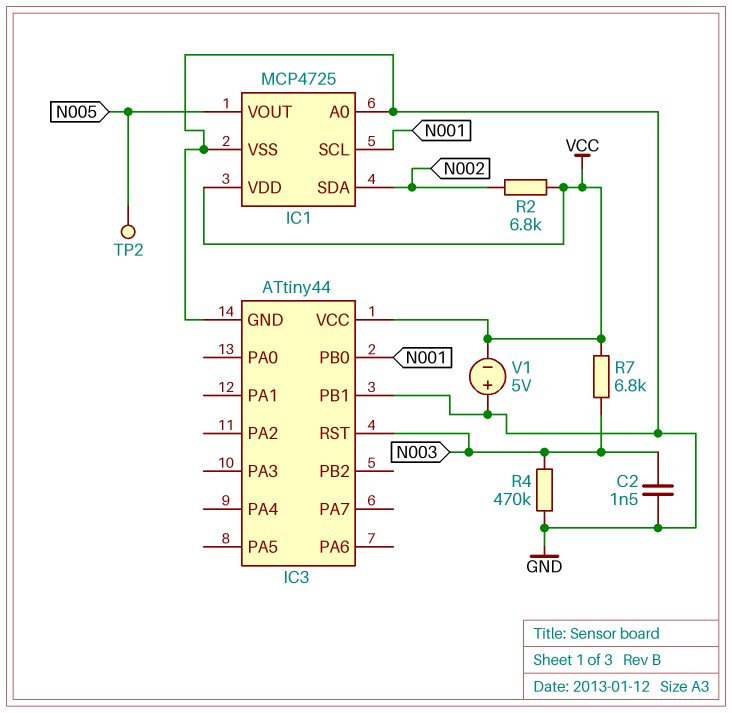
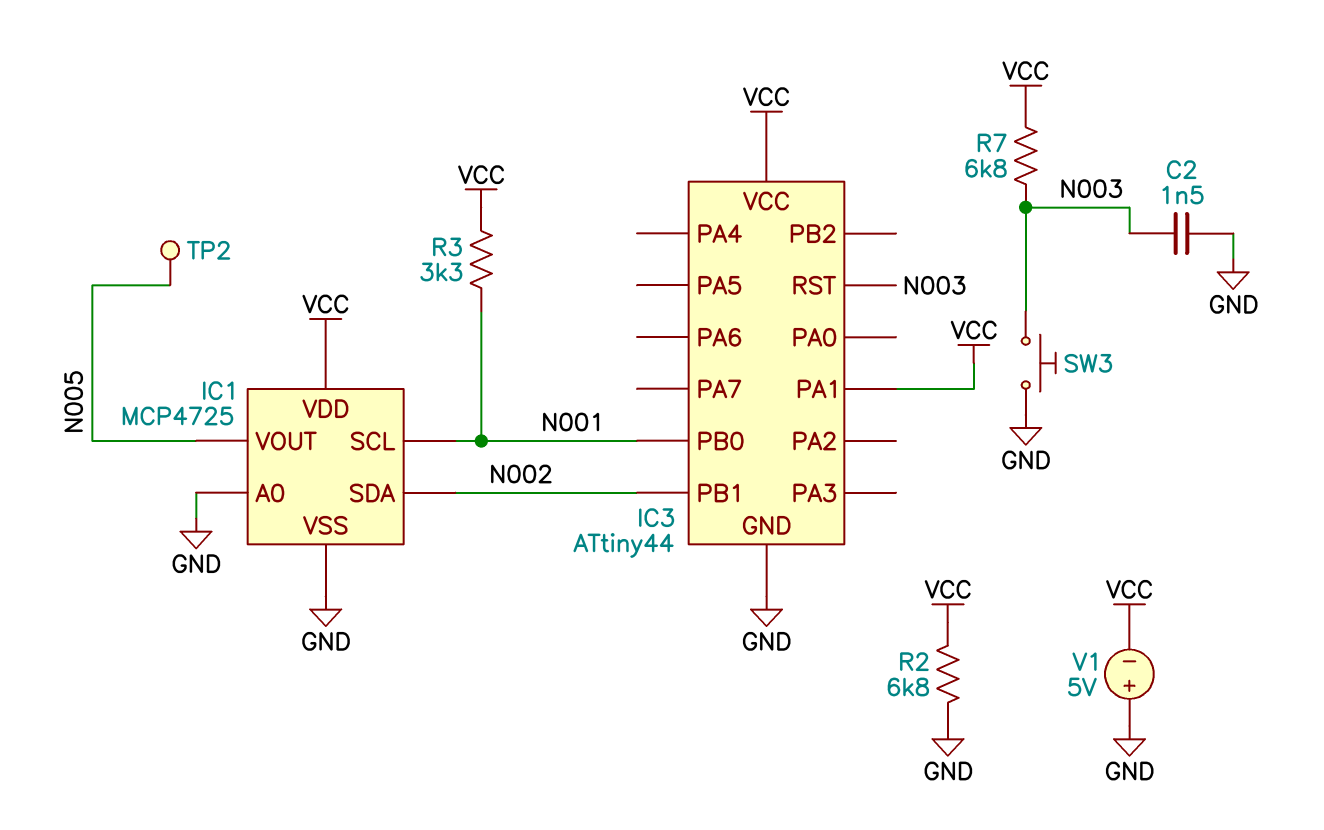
IC3 pin PA1: none -> VCC
IC3 pin PB1: GND -> N002
R2: 6.8k (N002, VCC) -> 6.8k (GND, VCC)
R3: none -> 3.3k (N001, VCC)
R4: 470k (GND, N003) -> none
SW3: none -> button (GND, N003)

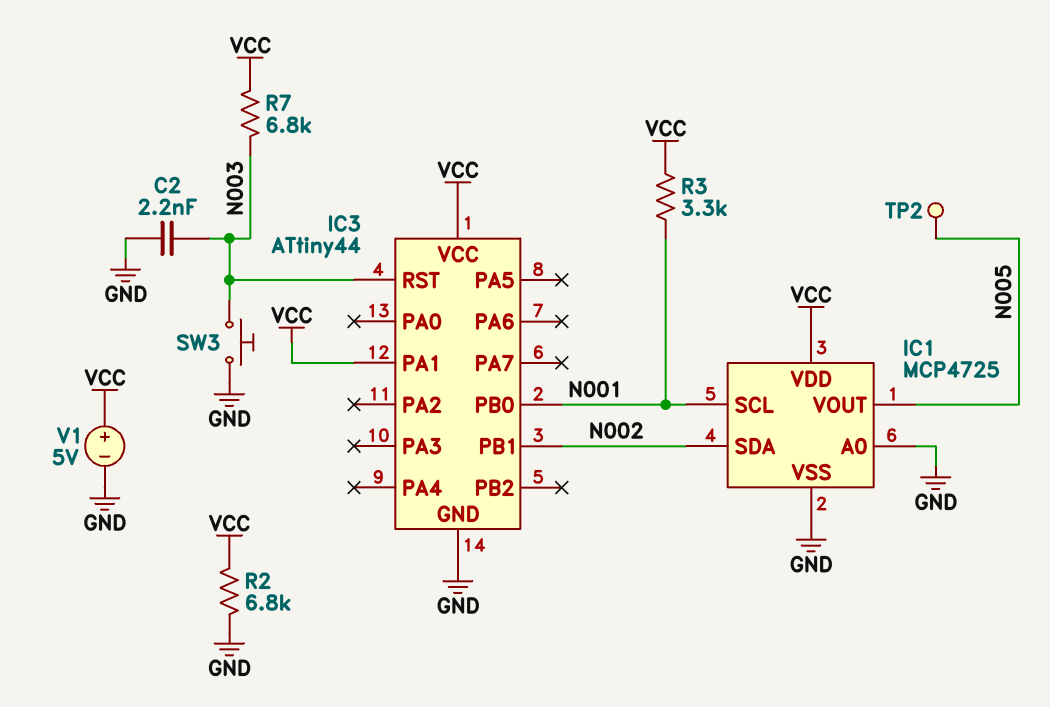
C2: 1.5nF (GND, N003) -> 2.2nF (GND, N003)
V1: 5V (plus GND, minus VCC) -> 5V (plus VCC, minus GND)

